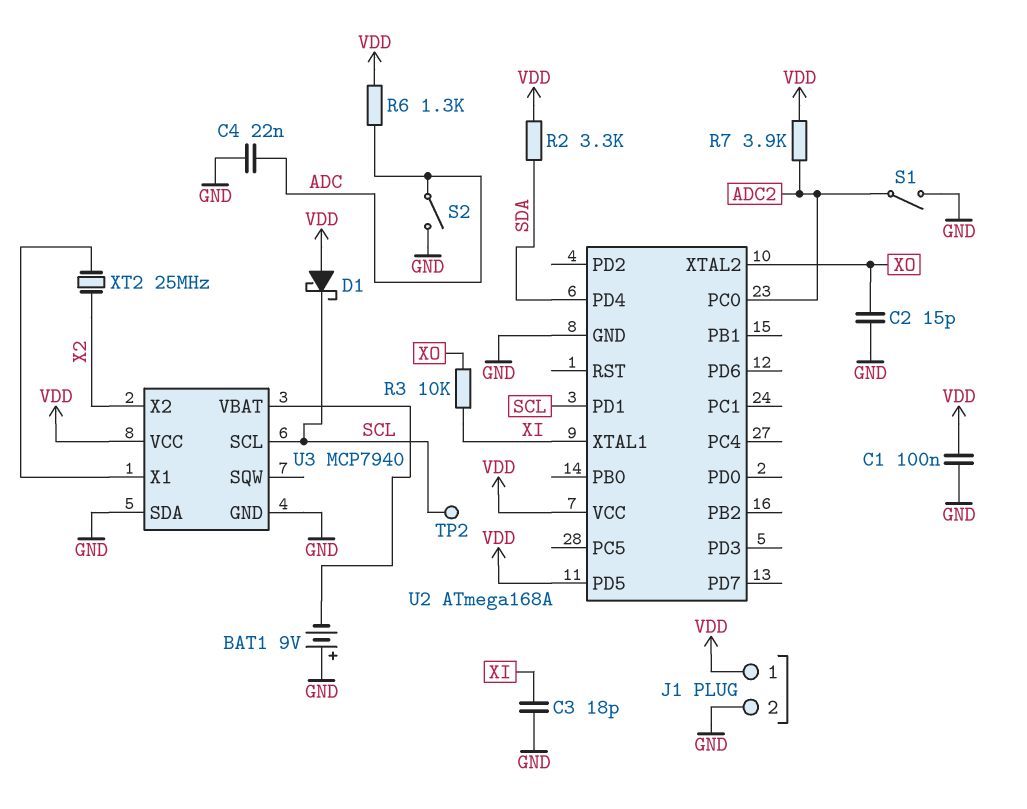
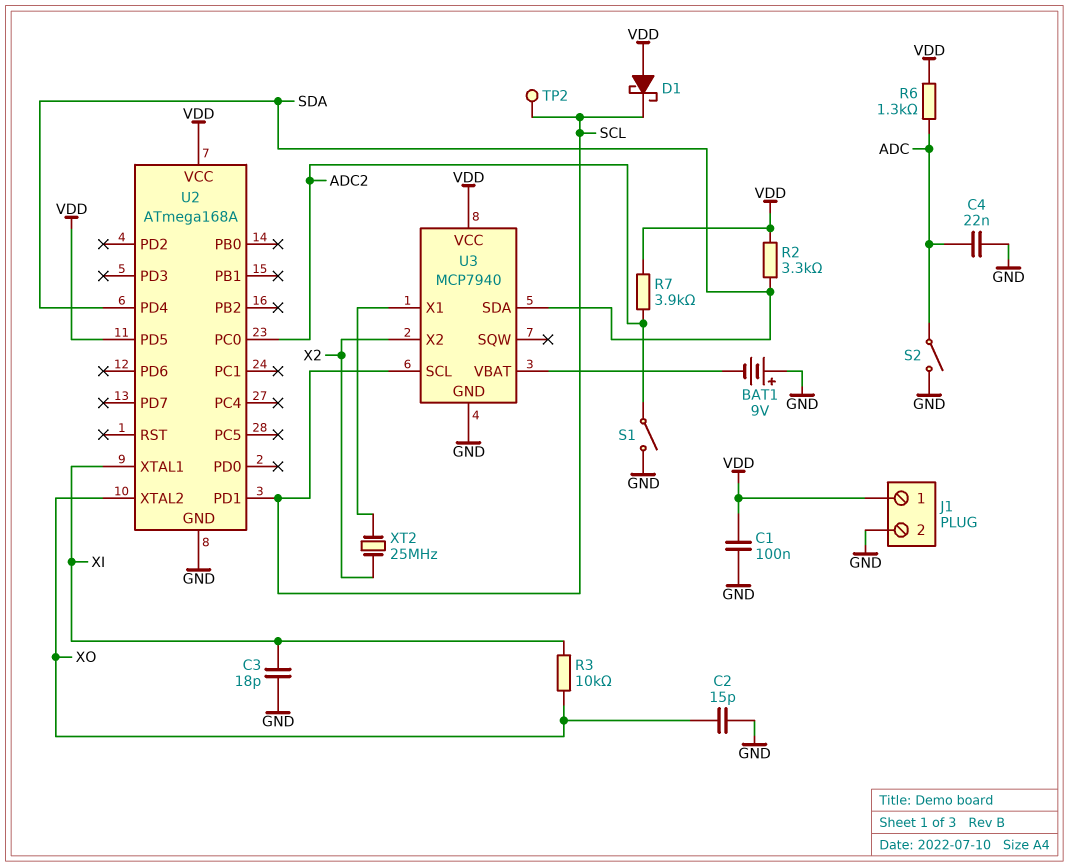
U3 pin SDA: GND -> SDA

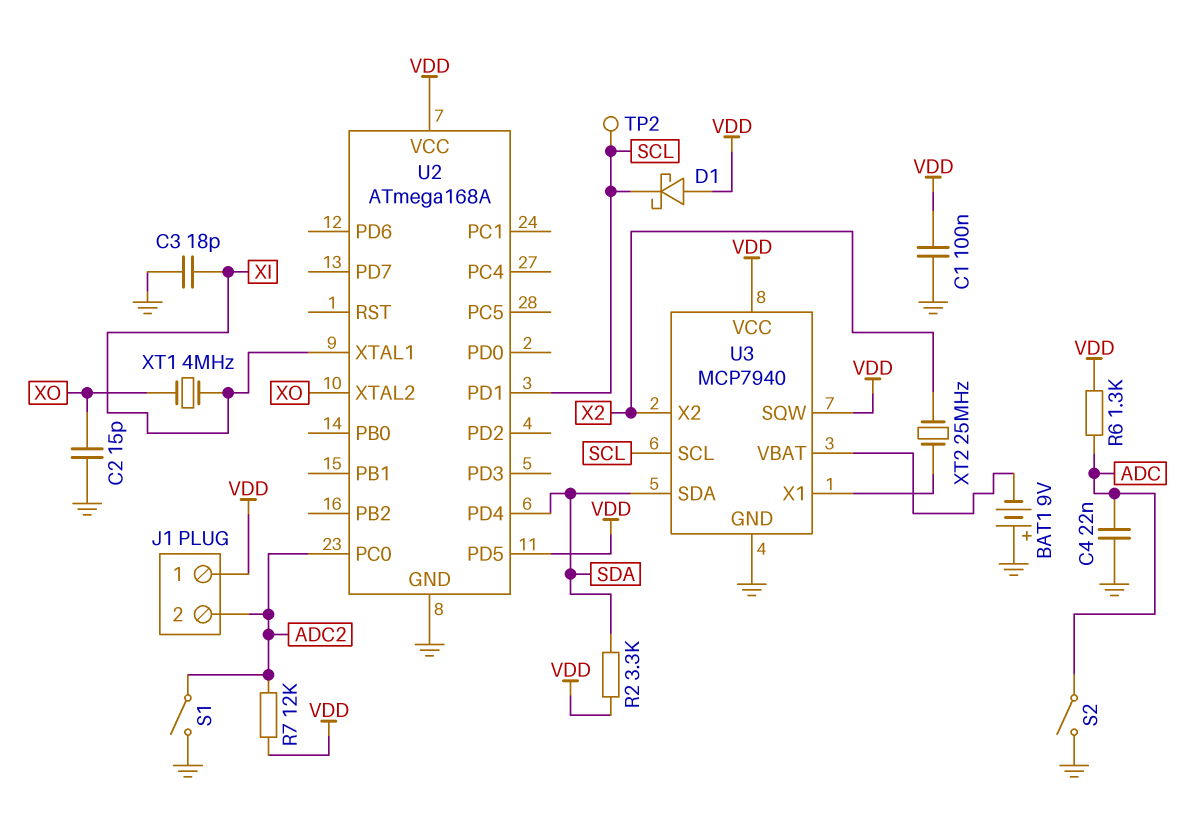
J1 pin 2: GND -> ADC2
R3: 10k (XI, XO) -> none
R7: 3.9k (ADC2, VDD) -> 12k (ADC2, VDD)
U3 pin SQW: none -> VDD
XT1: none -> 4MHz (XI, XO)

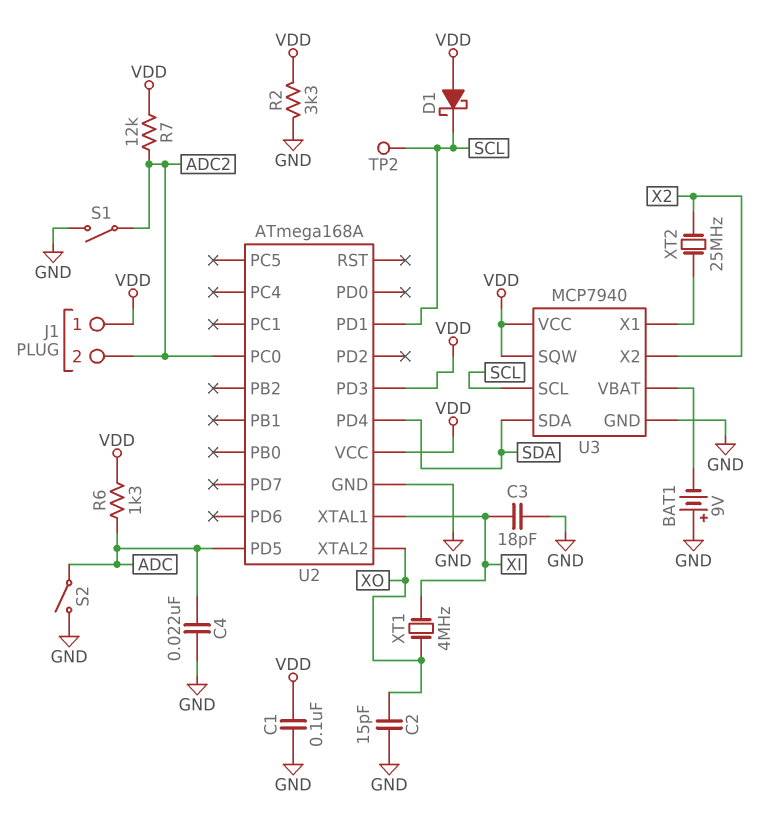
R2: 3.3k (SDA, VDD) -> 3.3k (GND, VDD)
U2 pin PD3: none -> VDD
U2 pin PD5: VDD -> ADC

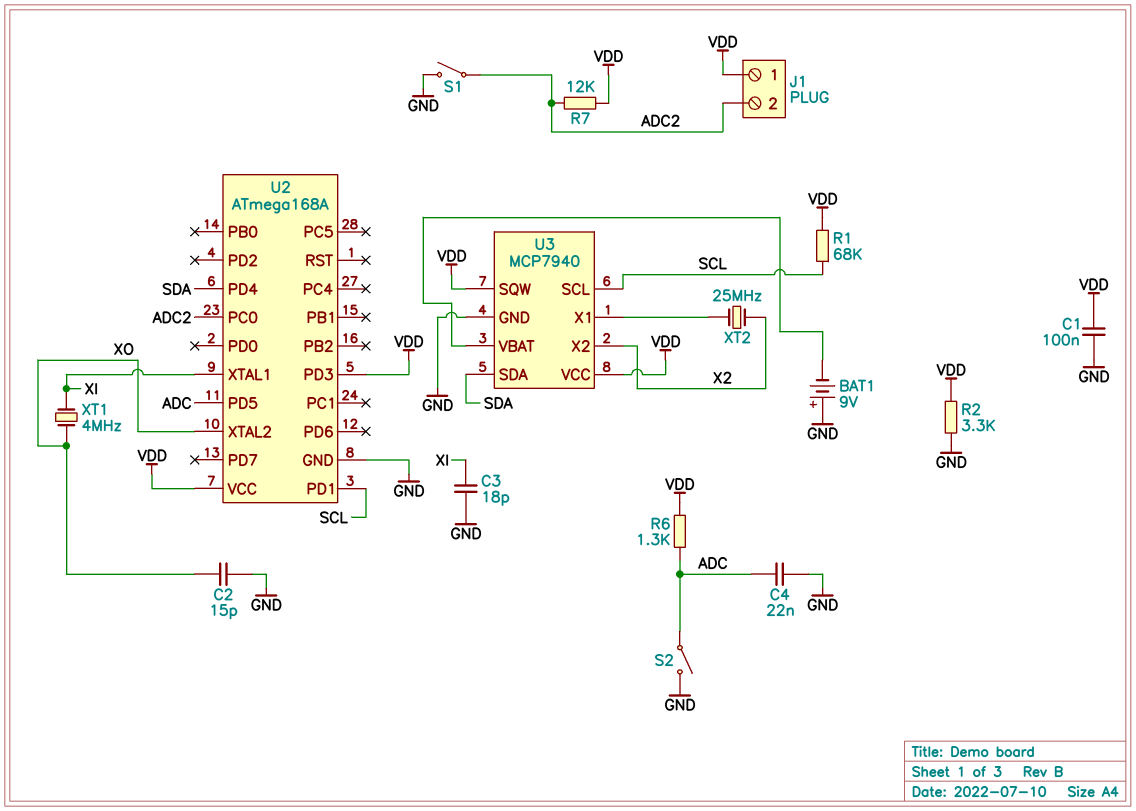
D1: schottky (A VDD, K SCL) -> none
R1: none -> 68k (SCL, VDD)
TP2: test point (SCL) -> none

